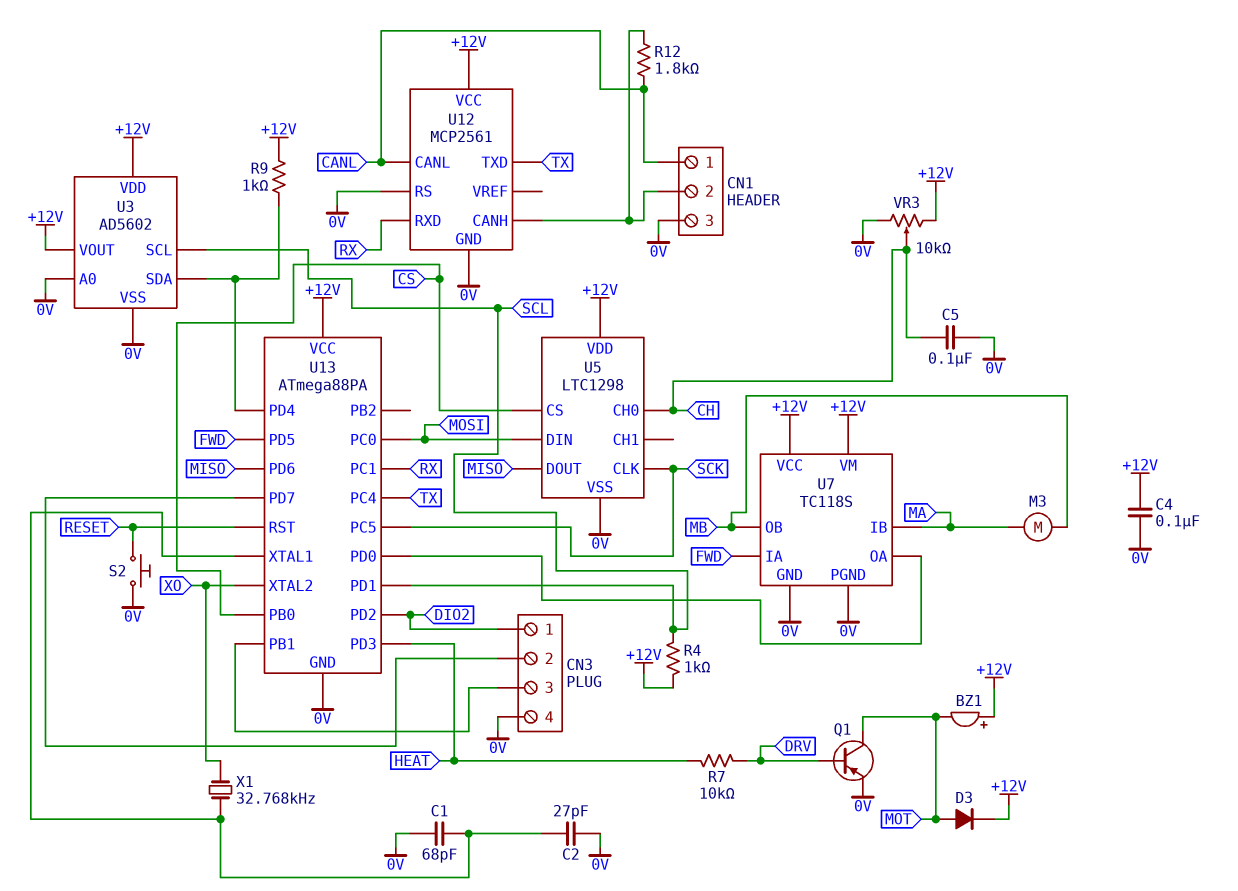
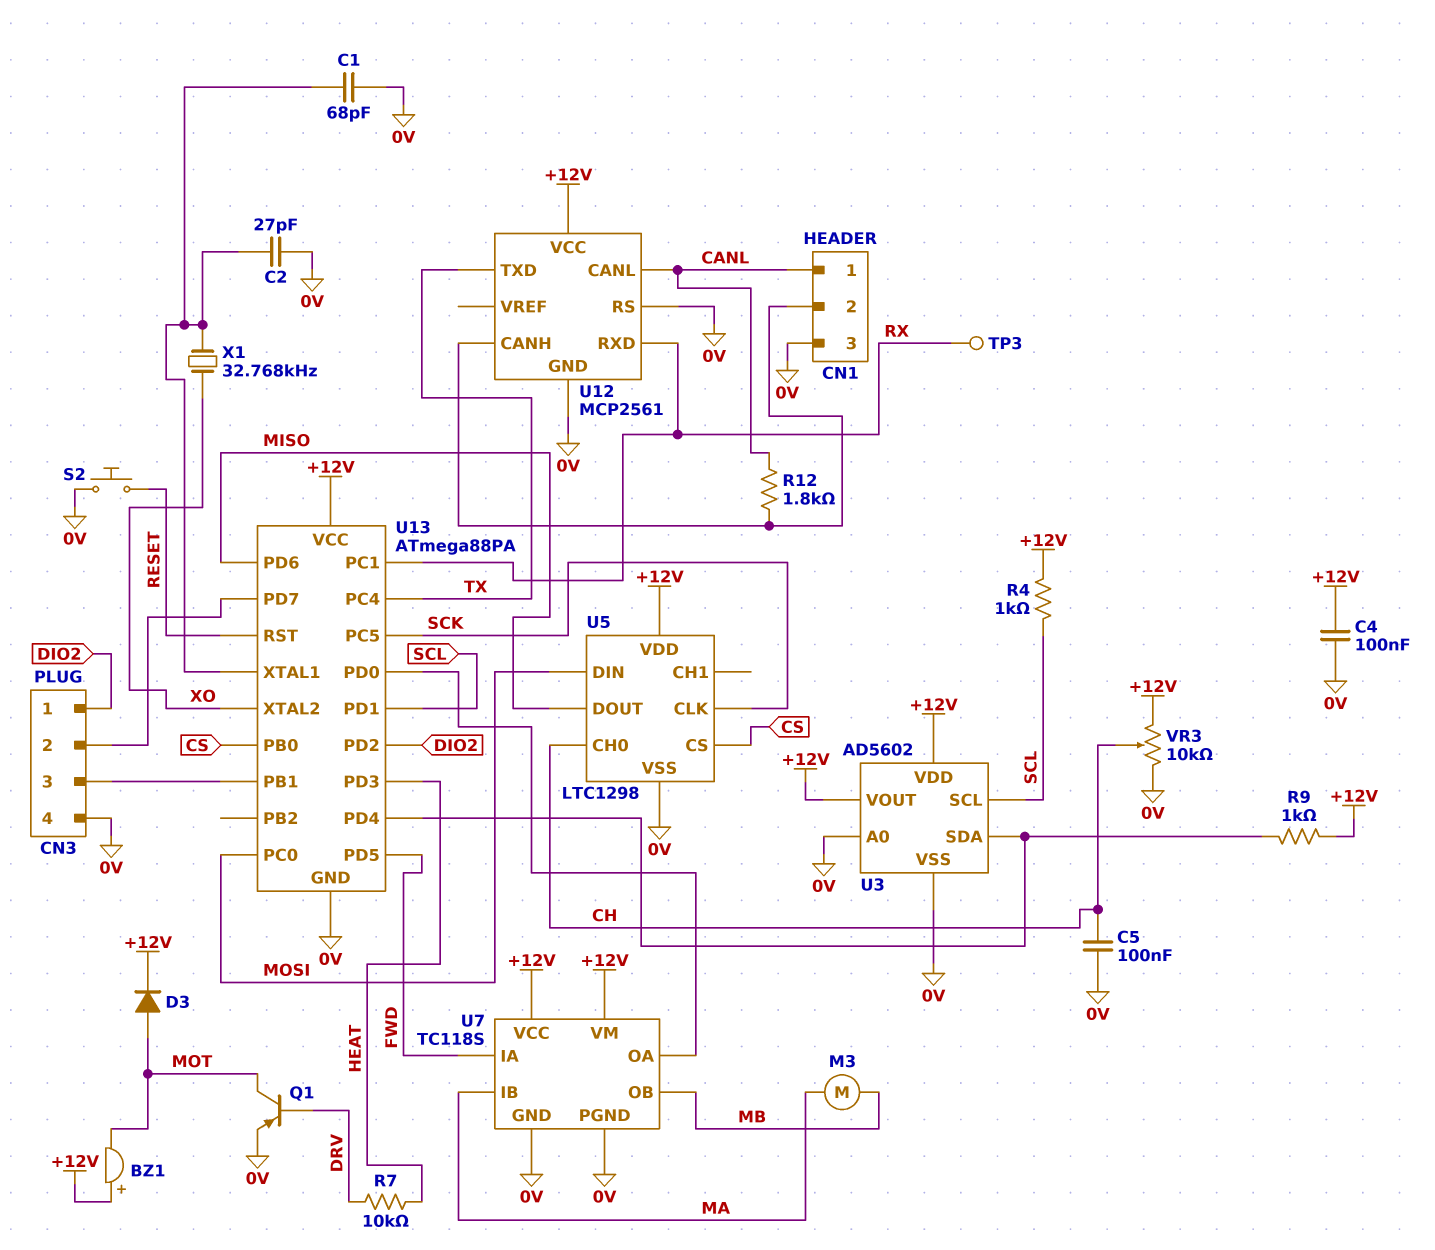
TP3: none -> test point (RX)

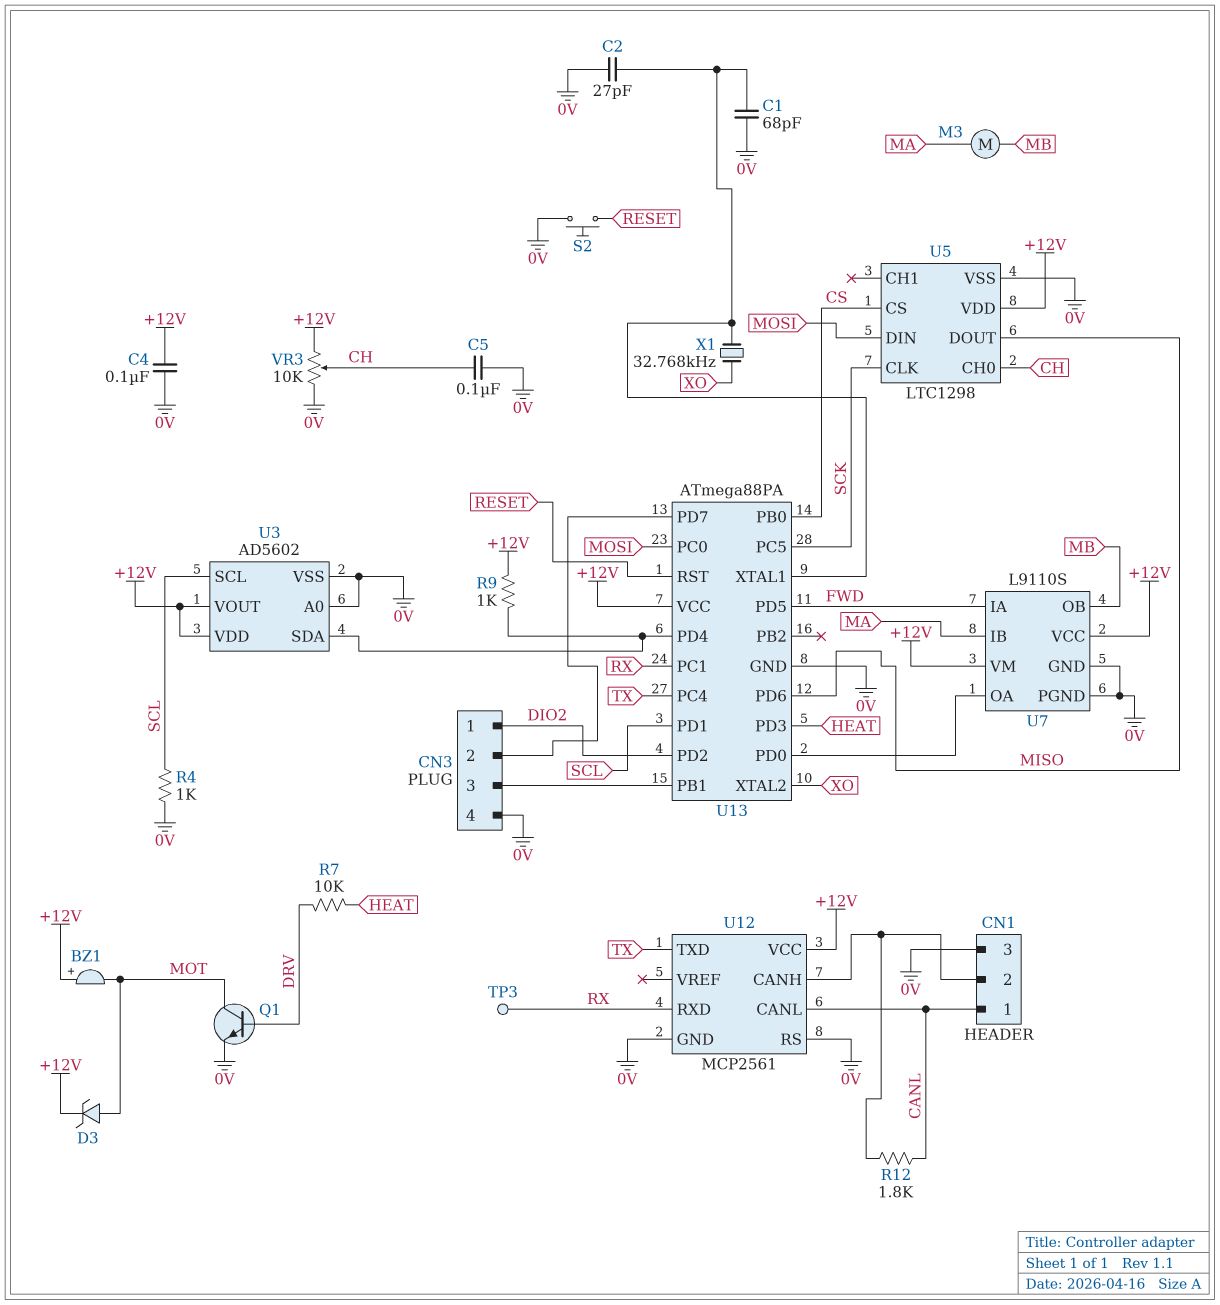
D3: diode (A MOT, K +12V) -> zener (A MOT, K +12V)
Q1: PNP (B DRV, C MOT, E 0V) -> NPN (B DRV, C MOT, E 0V)
R4: 1k (+12V, SCL) -> 1k (0V, SCL)
U7: TC118S -> L9110S

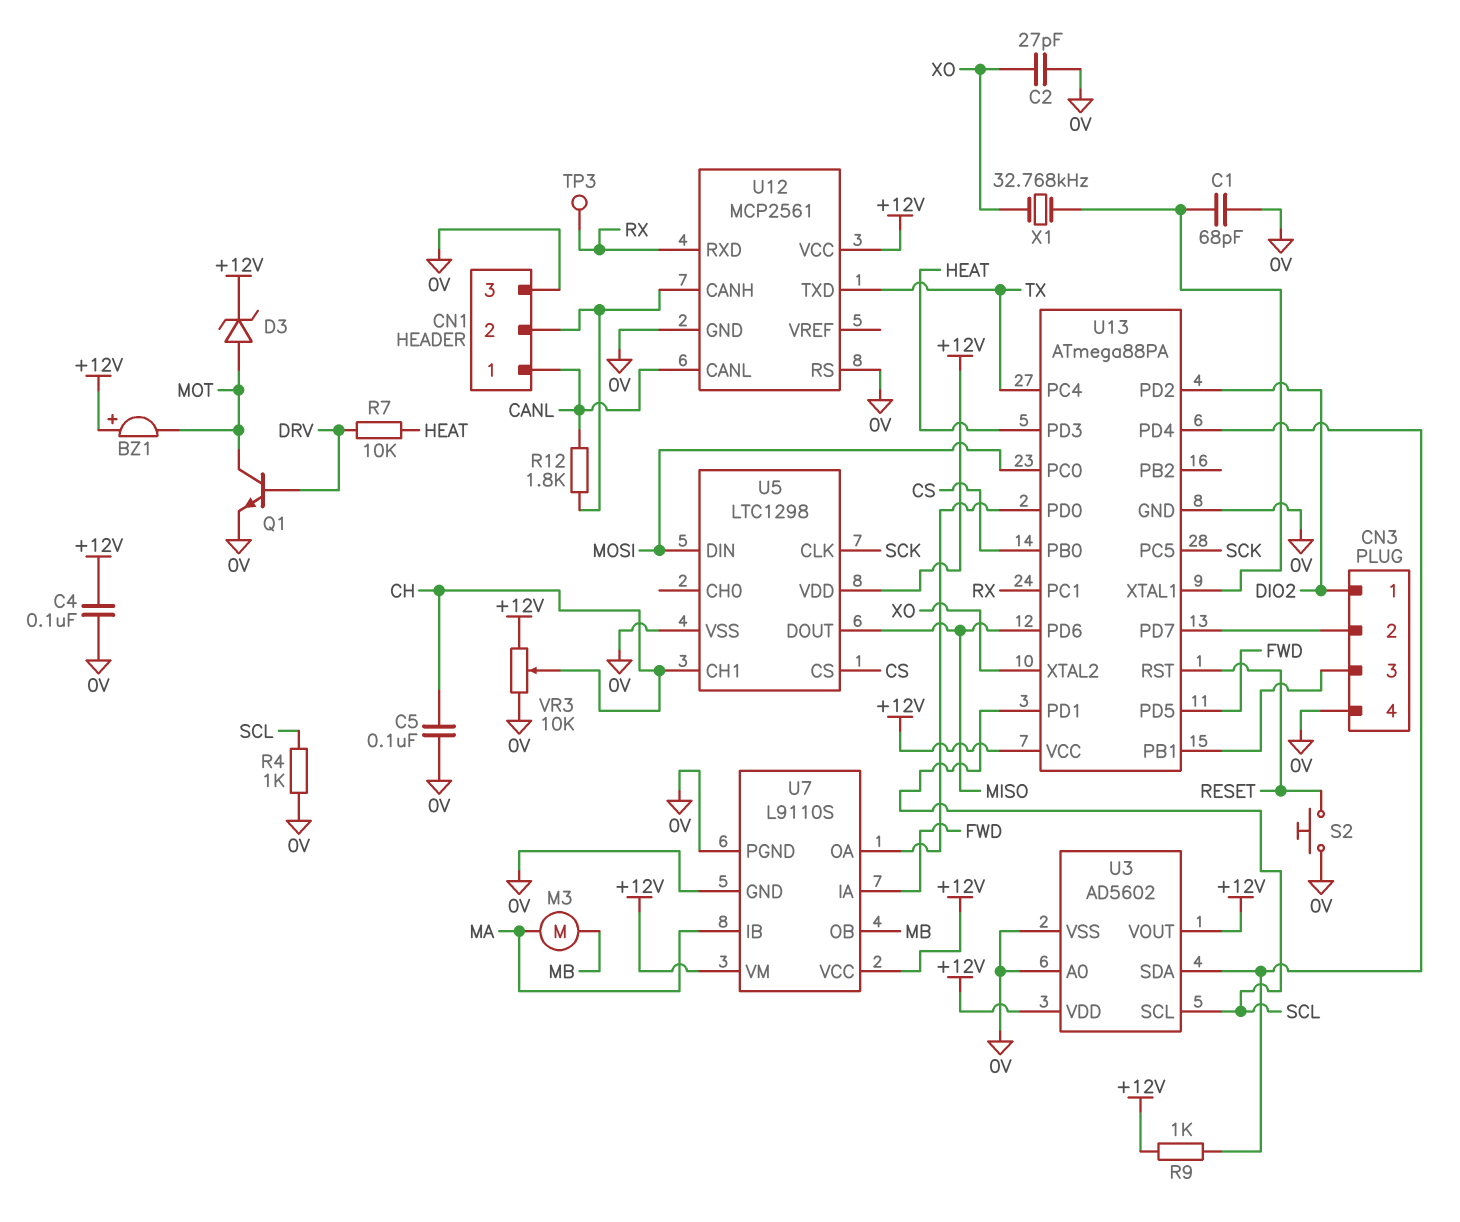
C2: 27pF (0V, U13/XTAL1) -> 27pF (0V, XO)
U5 pin CH0: CH -> none
U5 pin CH1: none -> CH

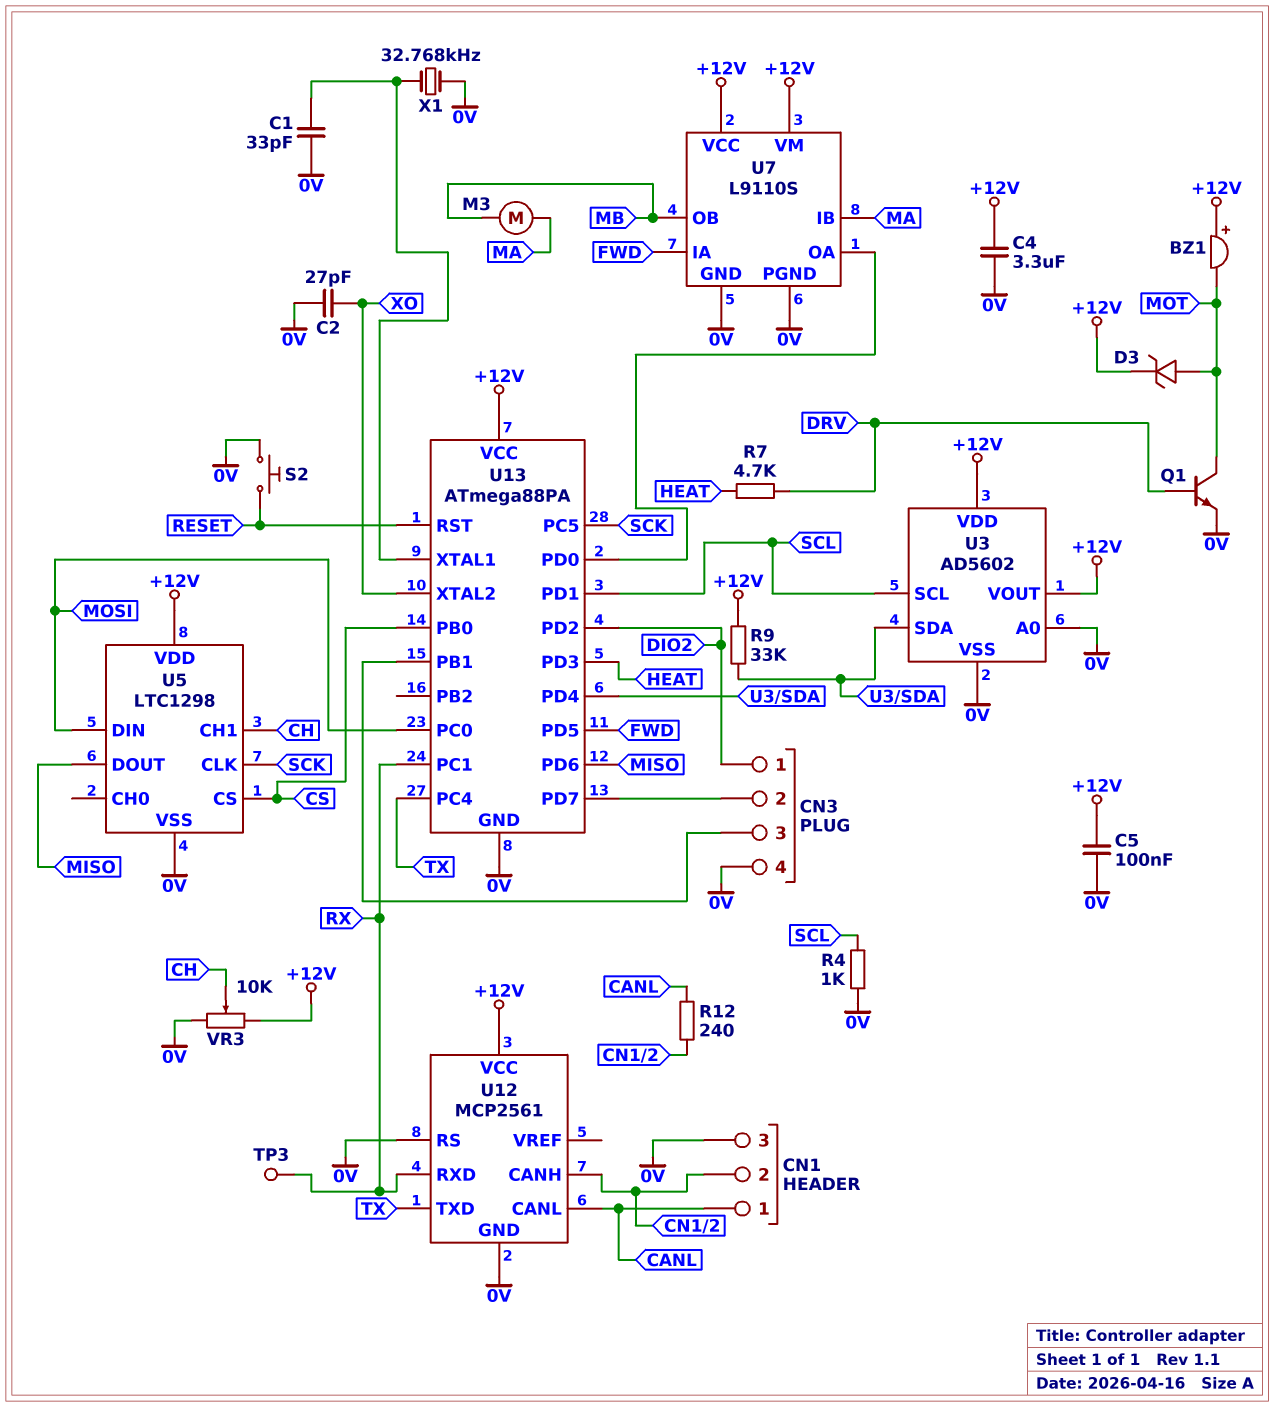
C1: 68pF (0V, U13/XTAL1) -> 33pF (0V, U13/XTAL1)
C4: 100nF (+12V, 0V) -> 3.3uF (+12V, 0V)
C5: 100nF (0V, CH) -> 100nF (+12V, 0V)
R7: 10k (DRV, HEAT) -> 4.7k (DRV, HEAT)
R9: 1k (+12V, U3/SDA) -> 33k (+12V, U3/SDA)
R12: 1.8k (CANL, CN1/2) -> 240 (CANL, CN1/2)
X1: 32.768kHz (U13/XTAL1, XO) -> 32.768kHz (0V, U13/XTAL1)

